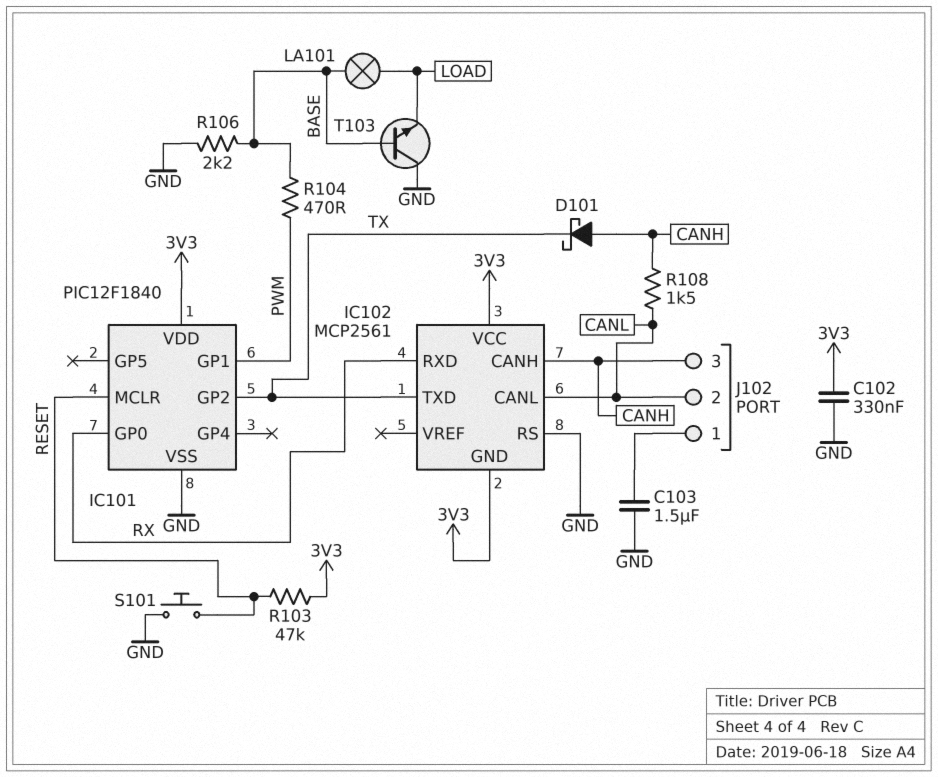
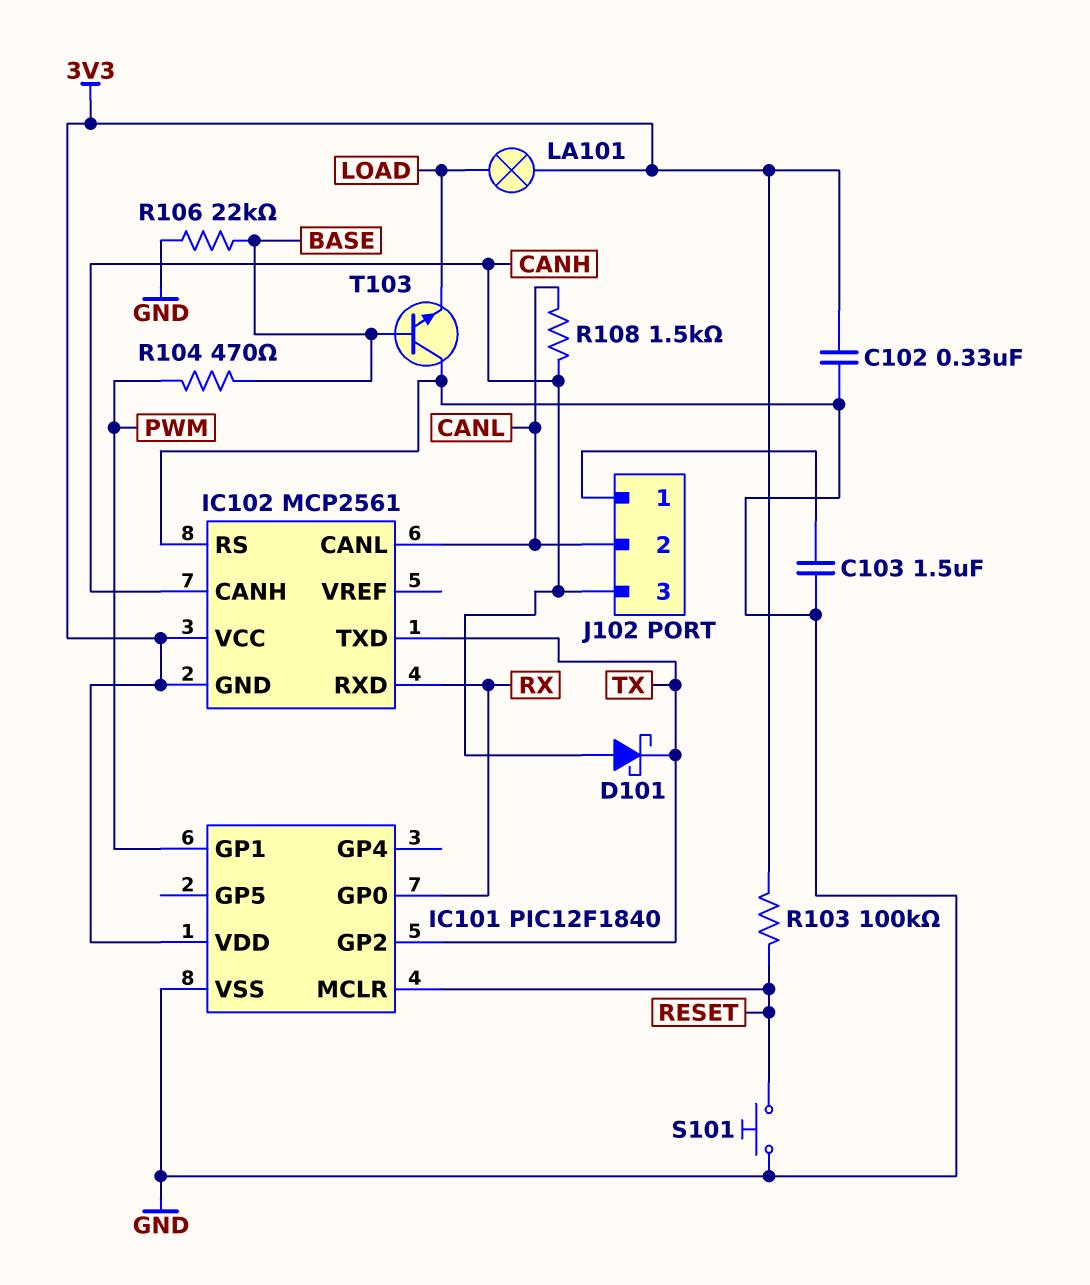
LA101: lamp (BASE, LOAD) -> lamp (3V3, LOAD)
R103: 47k (3V3, RESET) -> 100k (3V3, RESET)
R106: 2.2k (BASE, GND) -> 22k (BASE, GND)

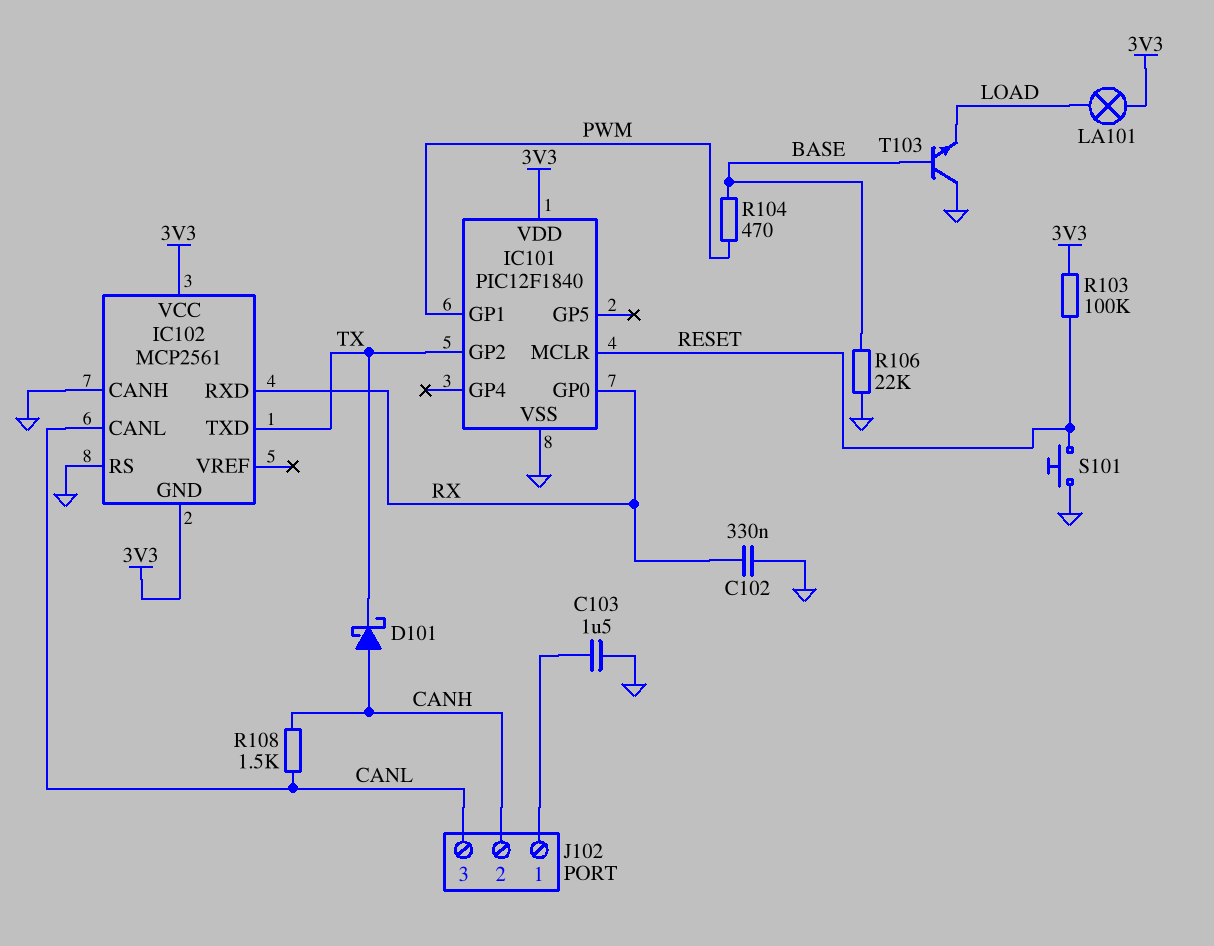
C102: 330nF (3V3, GND) -> 330nF (GND, RX)
IC102 pin CANH: CANH -> GND
J102 pin 2: CANL -> CANH
J102 pin 3: CANH -> CANL

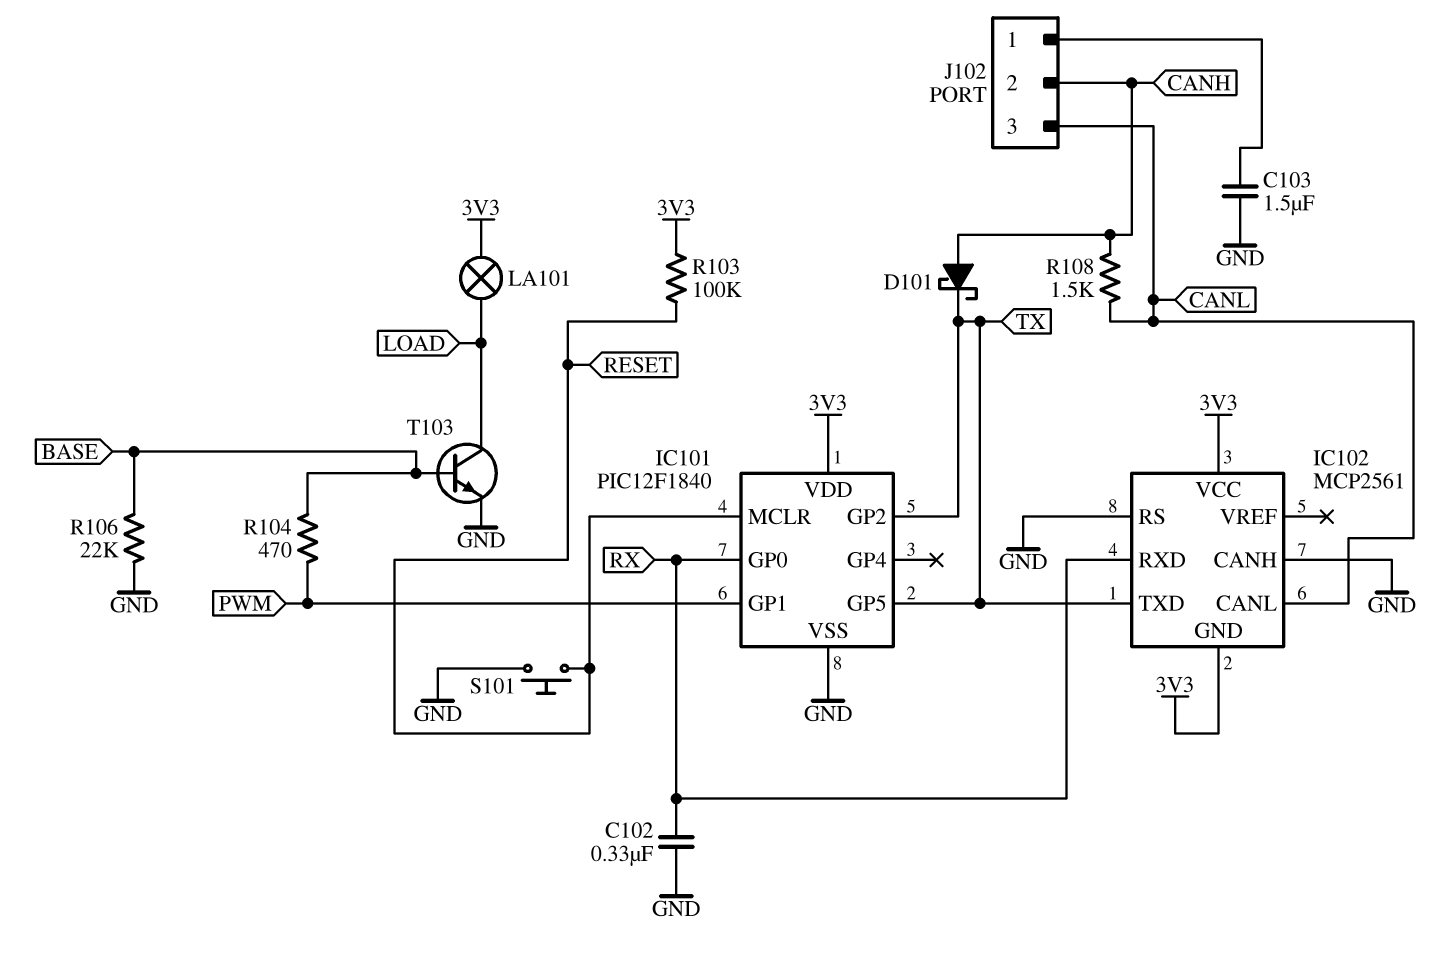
IC101 pin GP5: none -> TX
T103: NPN (B BASE, C GND, E LOAD) -> NPN (B BASE, C LOAD, E GND)

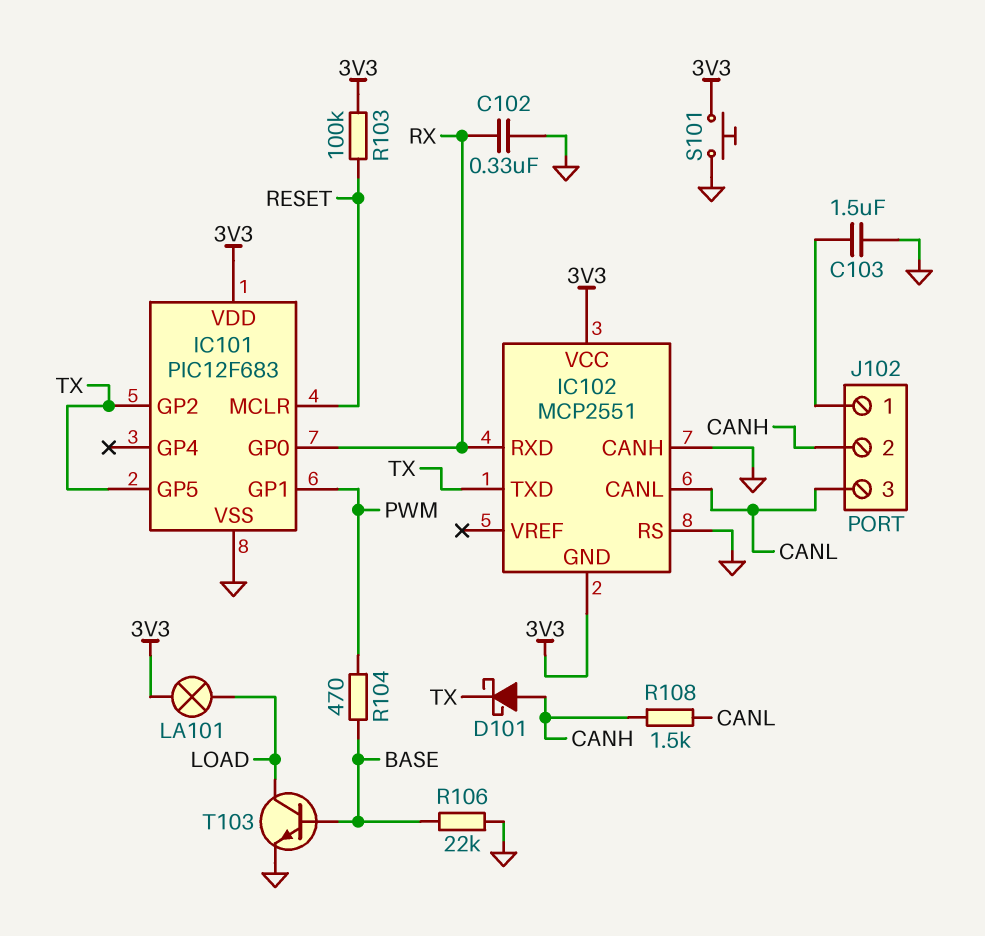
IC101: PIC12F1840 -> PIC12F683
IC102: MCP2561 -> MCP2551
S101: button (GND, RESET) -> button (3V3, GND)

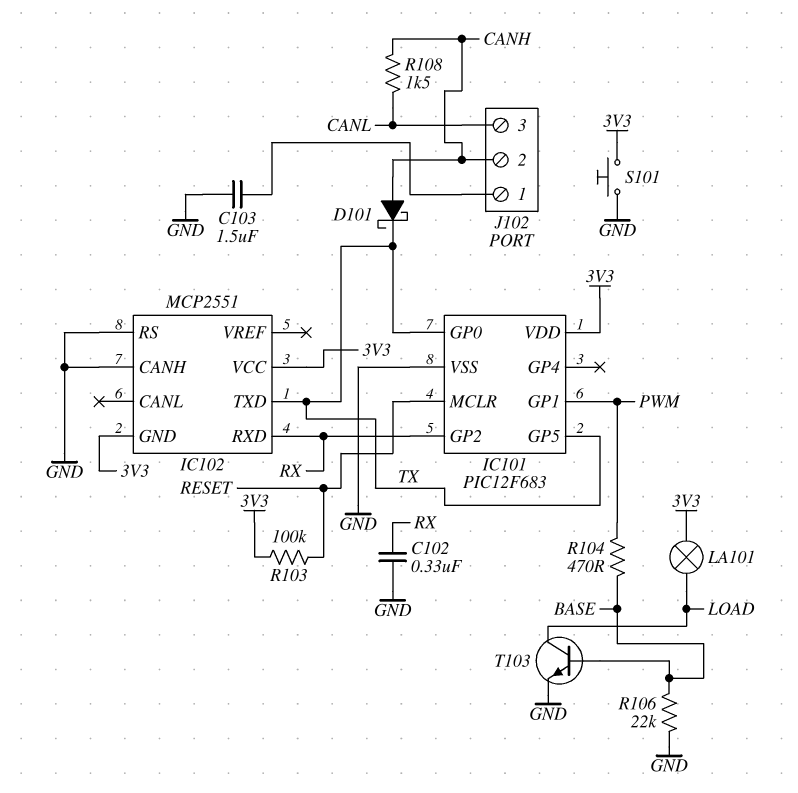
IC101 pin GP0: RX -> TX
IC101 pin GP2: TX -> RX
IC102 pin CANL: CANL -> none

